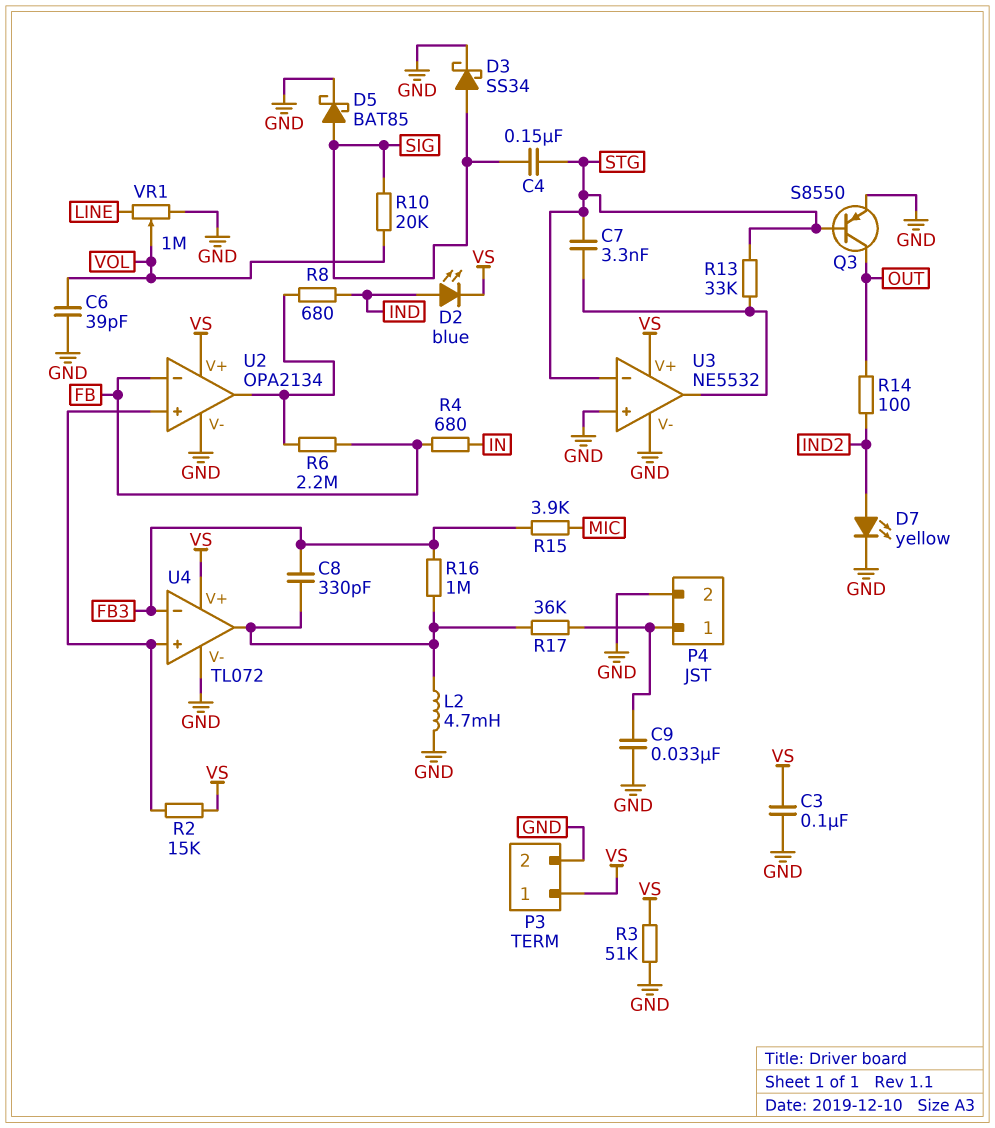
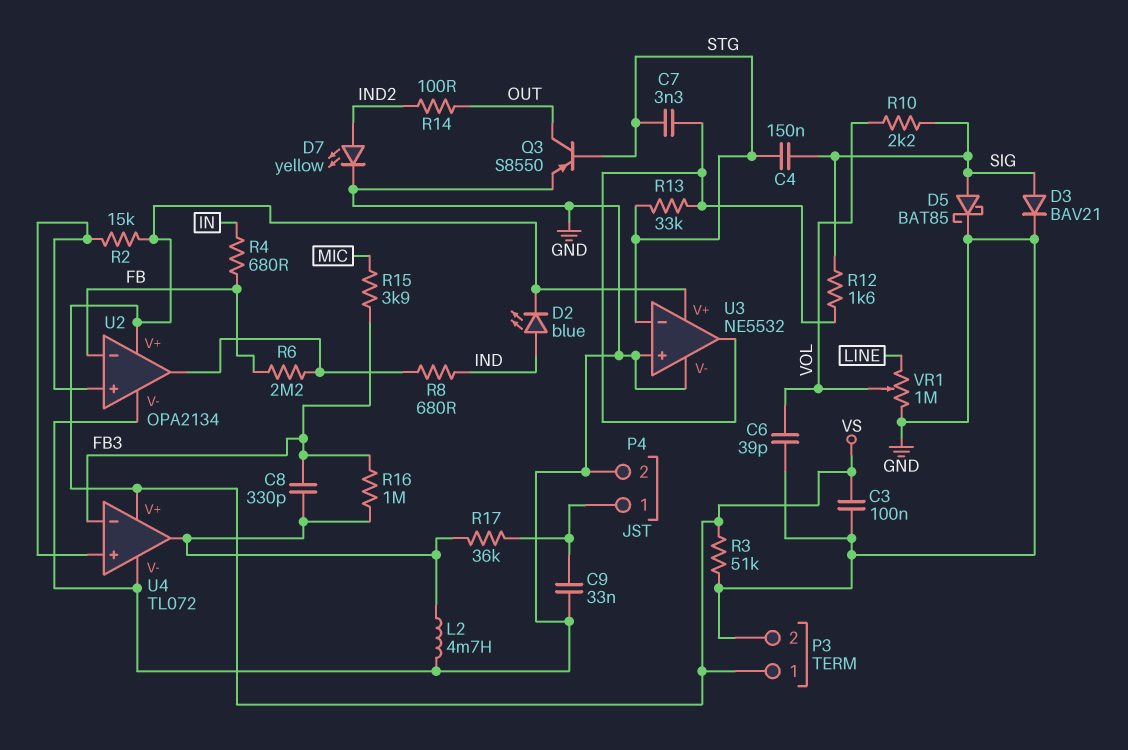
D3: schottky SS34 (A SIG, K GND) -> diode BAV21 (A SIG, K GND)
R10: 20k (SIG, VOL) -> 2.2k (SIG, VOL)
R12: none -> 1.6k (SIG, U3/out)

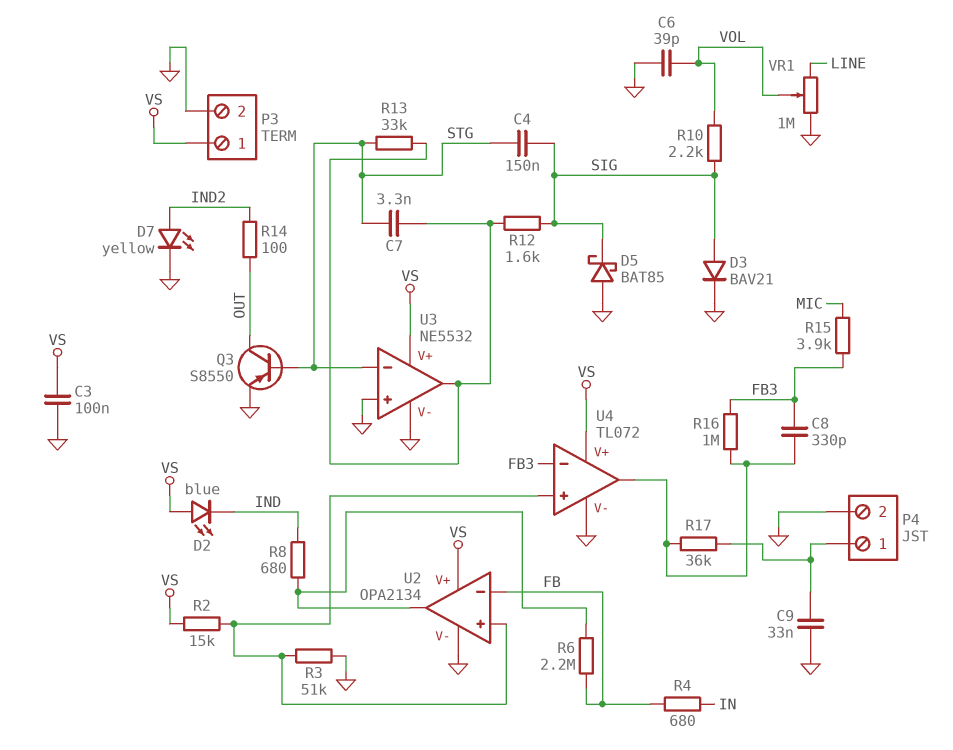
D2: LED blue (A IND, K VS) -> LED blue (A VS, K IND)
D5: schottky BAT85 (A SIG, K GND) -> schottky BAT85 (A GND, K SIG)
L2: 4.7mH (GND, U4/out) -> none
R3: 51k (GND, VS) -> 51k (GND, U2/in+)

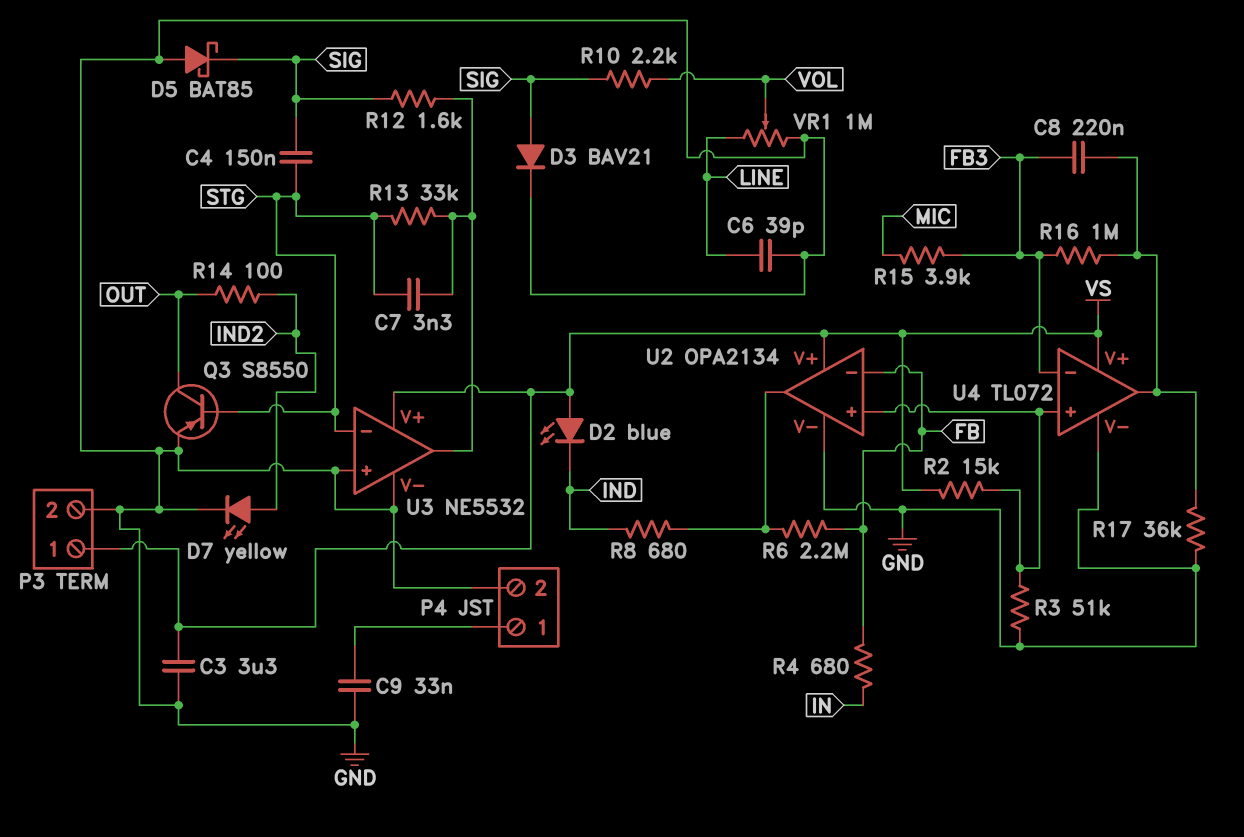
C3: 100nF (GND, VS) -> 3.3uF (GND, VS)
C6: 39pF (GND, VOL) -> 39pF (GND, LINE)
C8: 330pF (FB3, U4/out) -> 220nF (FB3, U4/out)
R17: 36k (P4/1, U4/out) -> 36k (GND, U4/out)

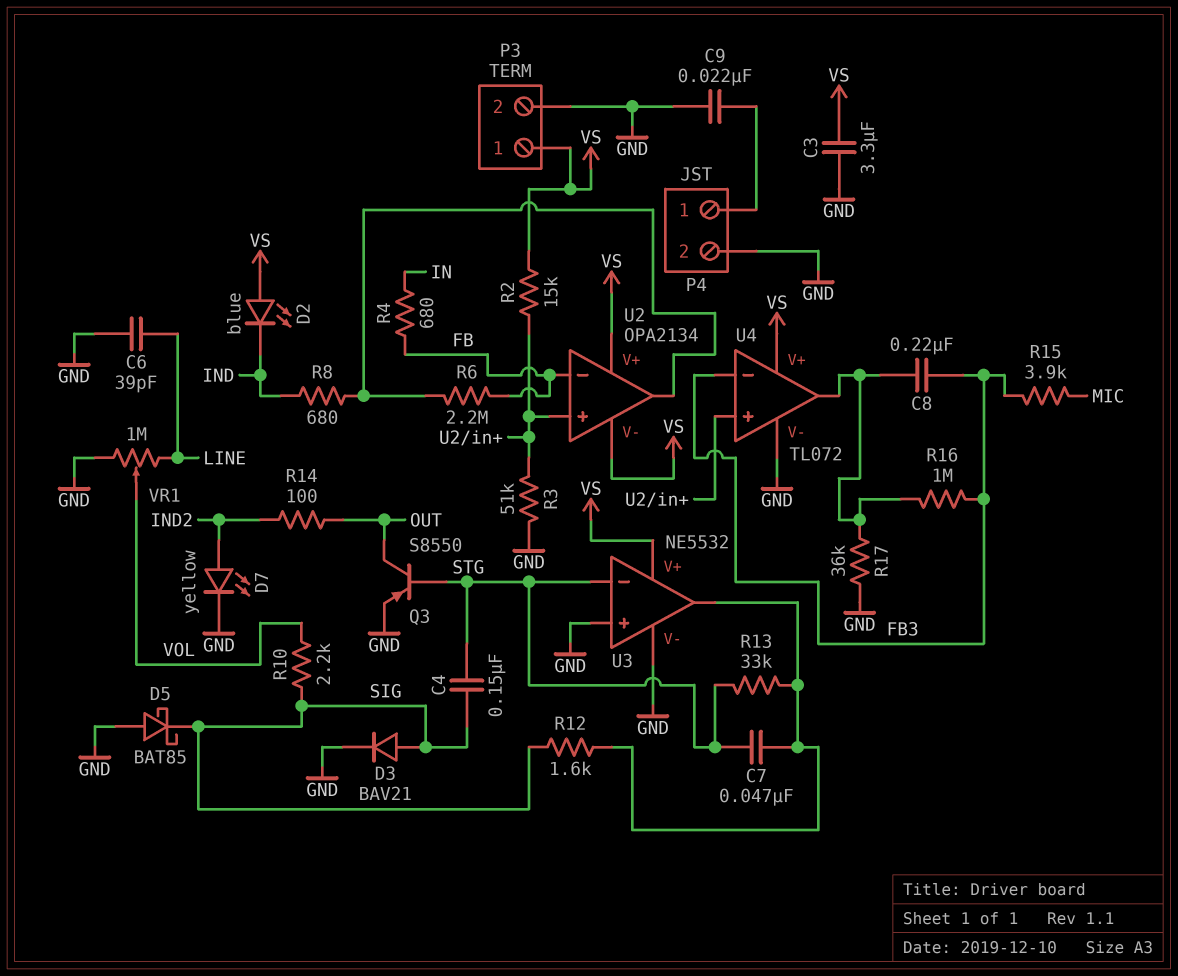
C7: 3.3nF (STG, U3/out) -> 47nF (STG, U3/out)
C9: 33nF (GND, P4/1) -> 22nF (GND, P4/1)
U2 pin V-: GND -> VS

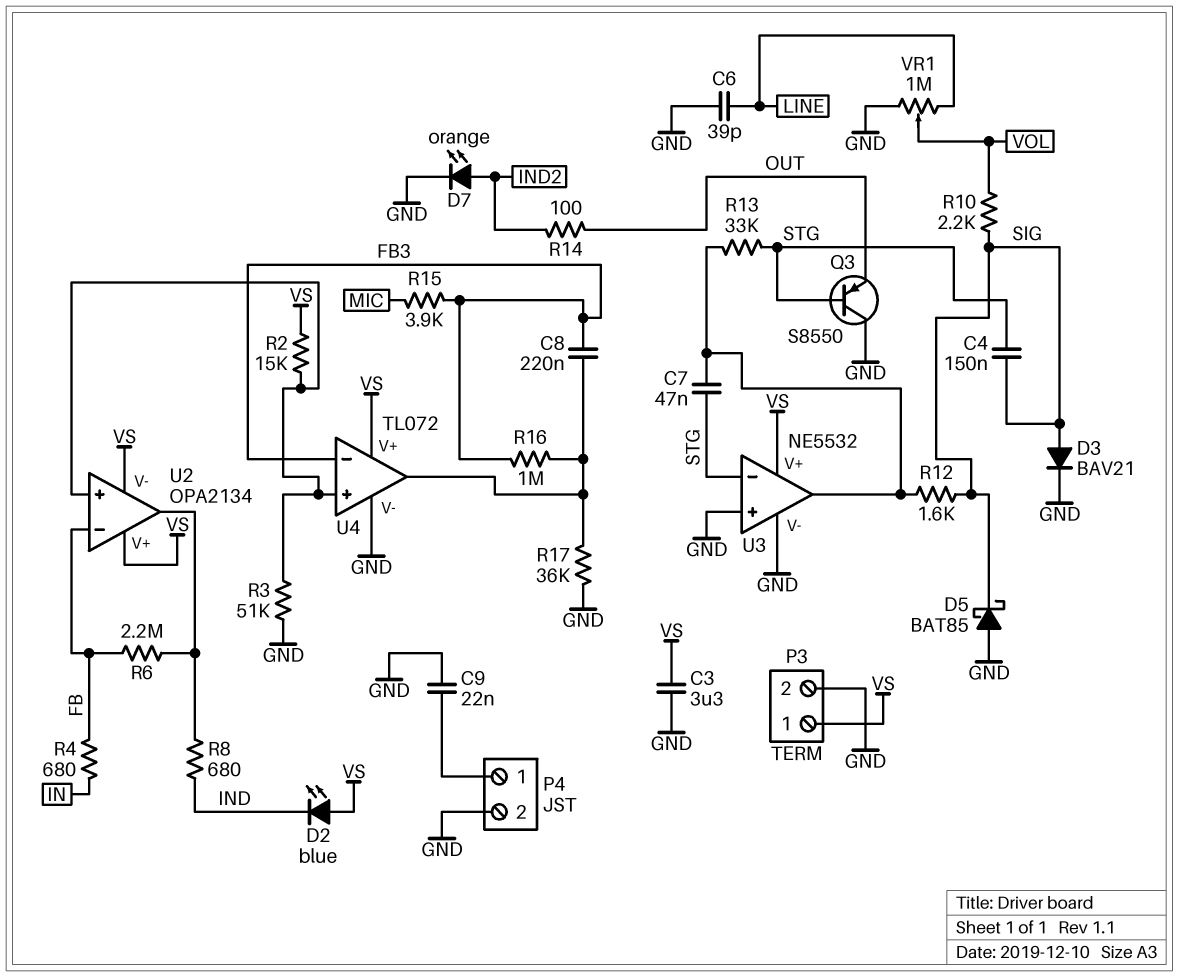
D7: LED yellow (A IND2, K GND) -> LED orange (A IND2, K GND)
Q3: PNP S8550 (B STG, C OUT, E GND) -> PNP S8550 (B STG, C GND, E OUT)

